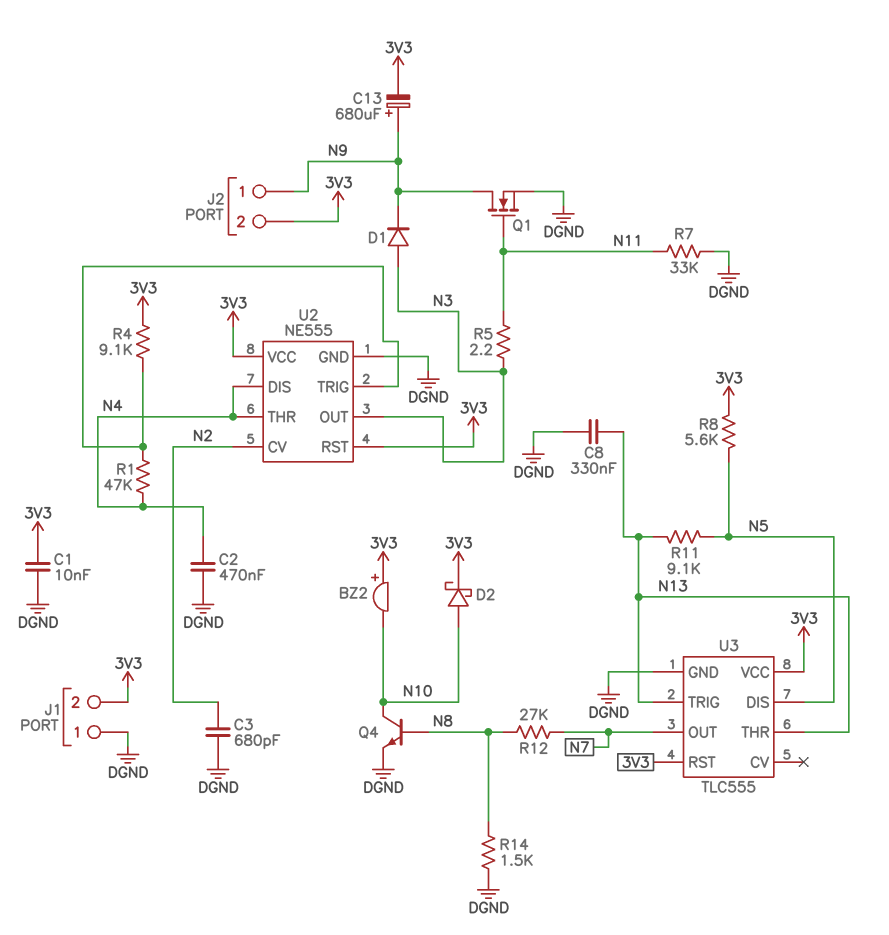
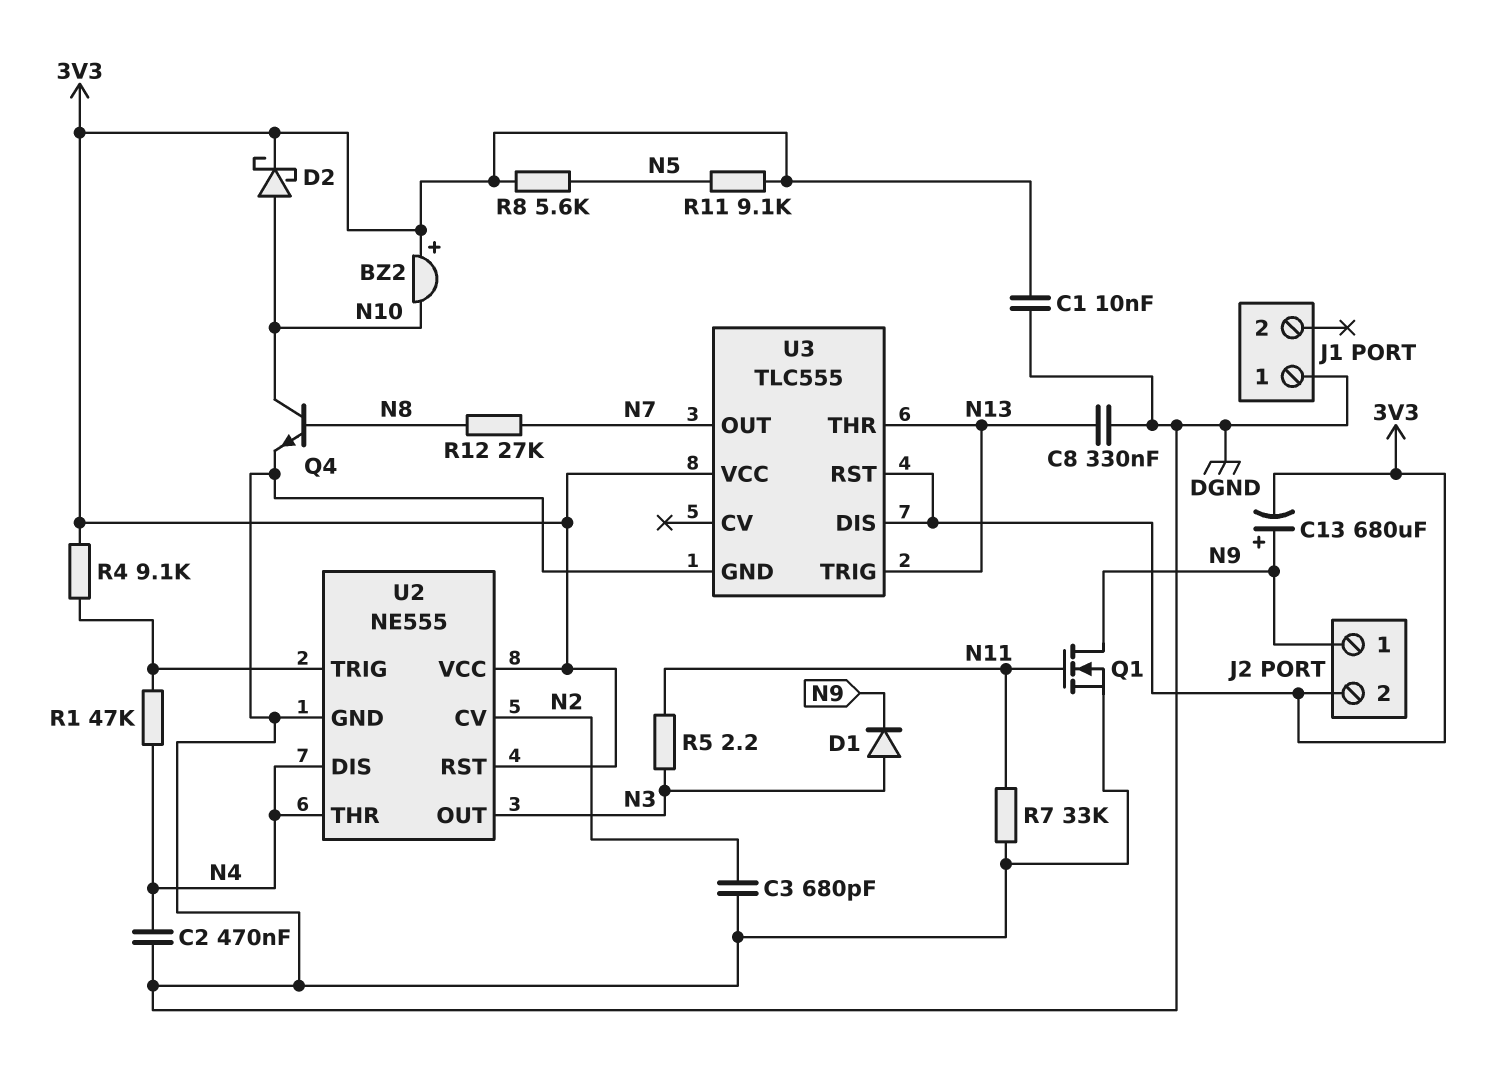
J1 pin 2: 3V3 -> none
R11: 9.1k (N5, N13) -> 9.1k (3V3, N5)
R14: 1.5k (DGND, N8) -> none
U3 pin DIS: N5 -> 3V3

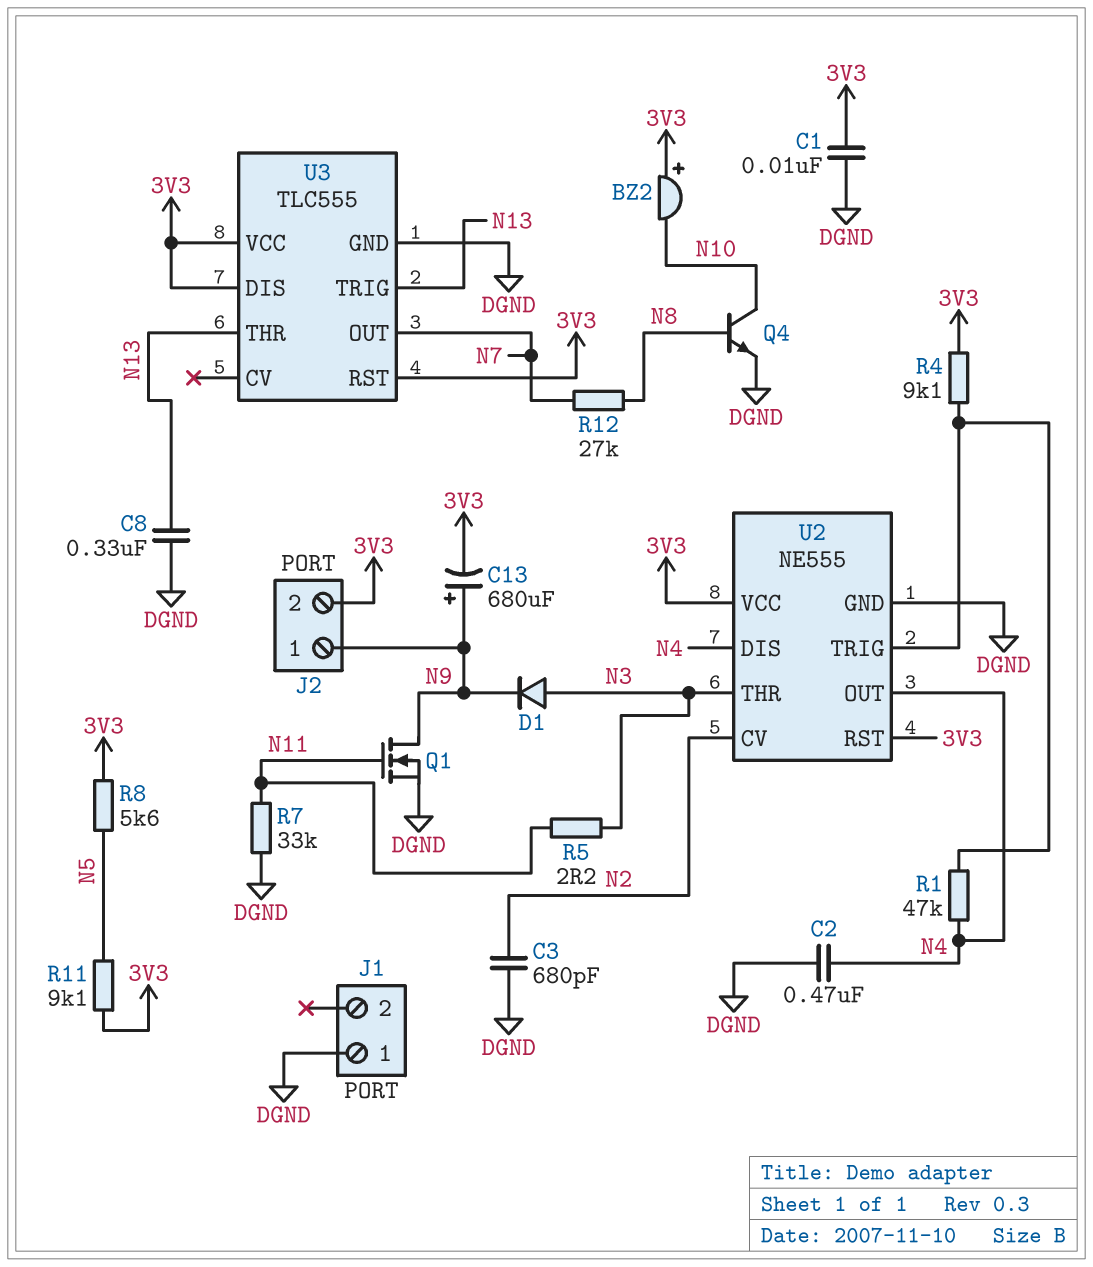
D2: schottky (A N10, K 3V3) -> none
U2 pin OUT: N3 -> N4
U2 pin THR: N4 -> N3

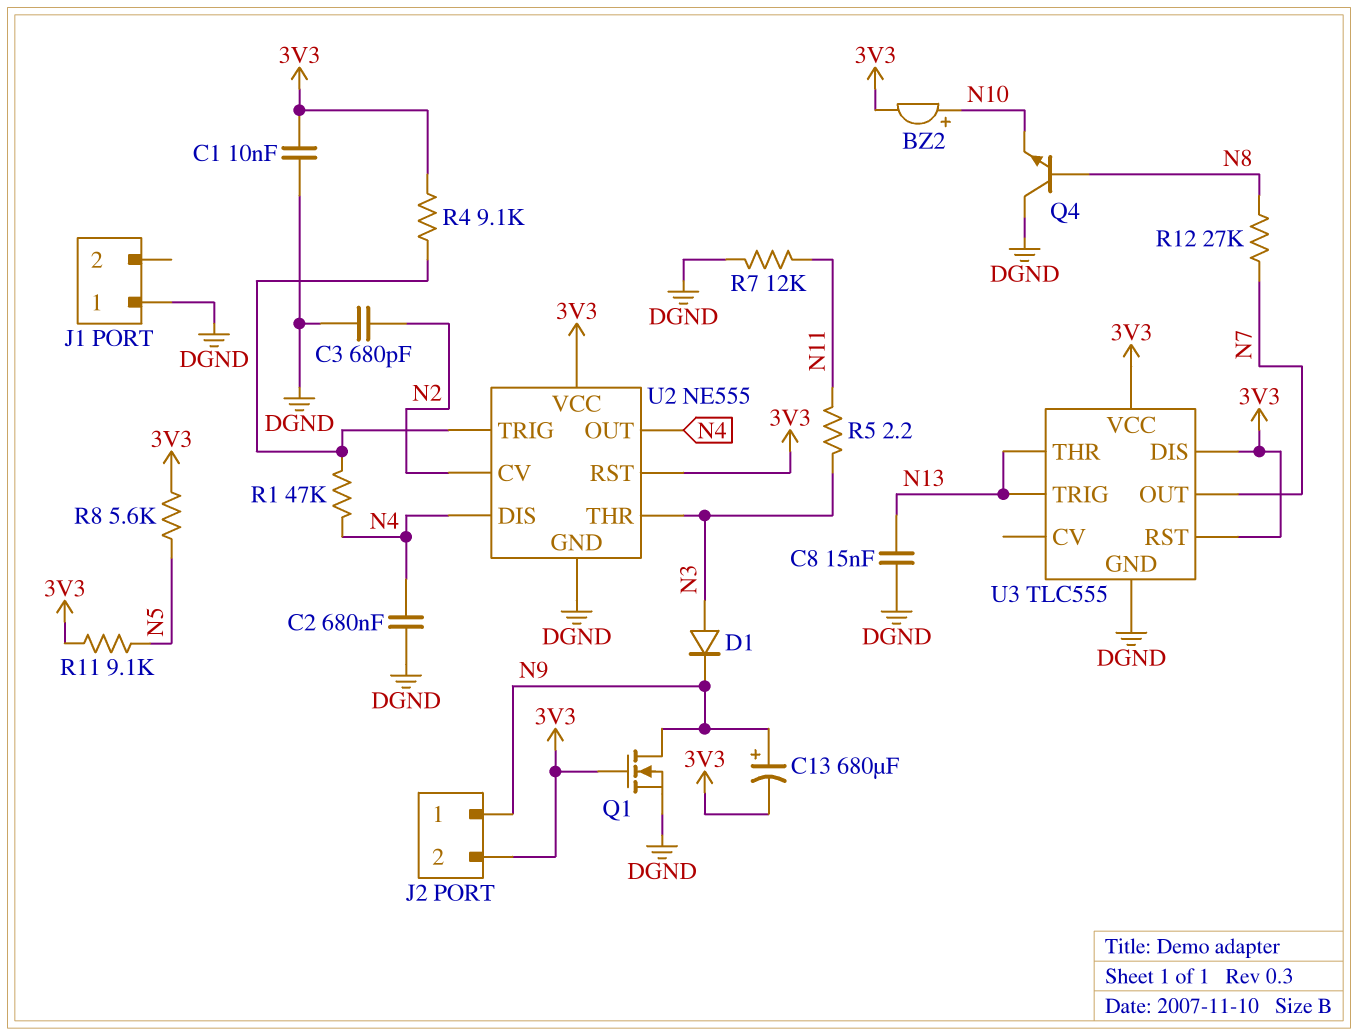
BZ2: buzzer (plus 3V3, minus N10) -> buzzer (plus N10, minus 3V3)
C2: 470nF (DGND, N4) -> 680nF (DGND, N4)
C8: 330nF (DGND, N13) -> 15nF (DGND, N13)
Q1: NMOS (G N11, D N9, S DGND) -> NMOS (G 3V3, D N9, S DGND)
Q4: NPN (B N8, C N10, E DGND) -> NPN (B N8, C DGND, E N10)
R7: 33k (DGND, N11) -> 12k (DGND, N11)

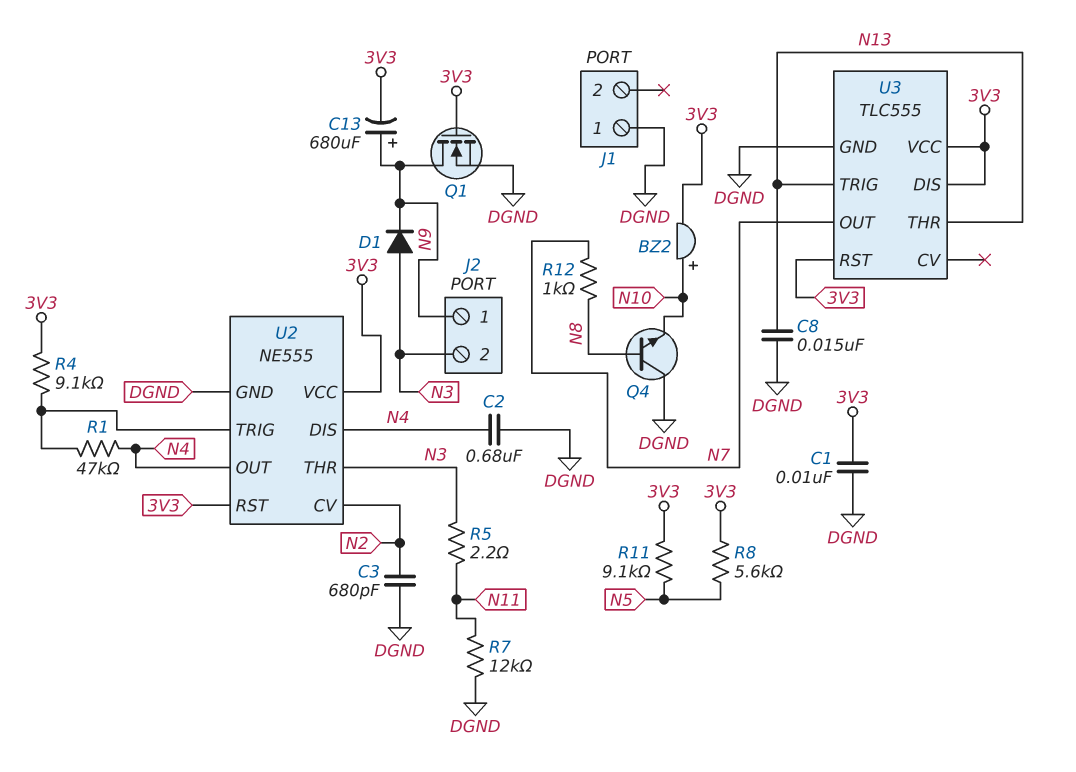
J2 pin 2: 3V3 -> N3
R12: 27k (N7, N8) -> 1k (N7, N8)

